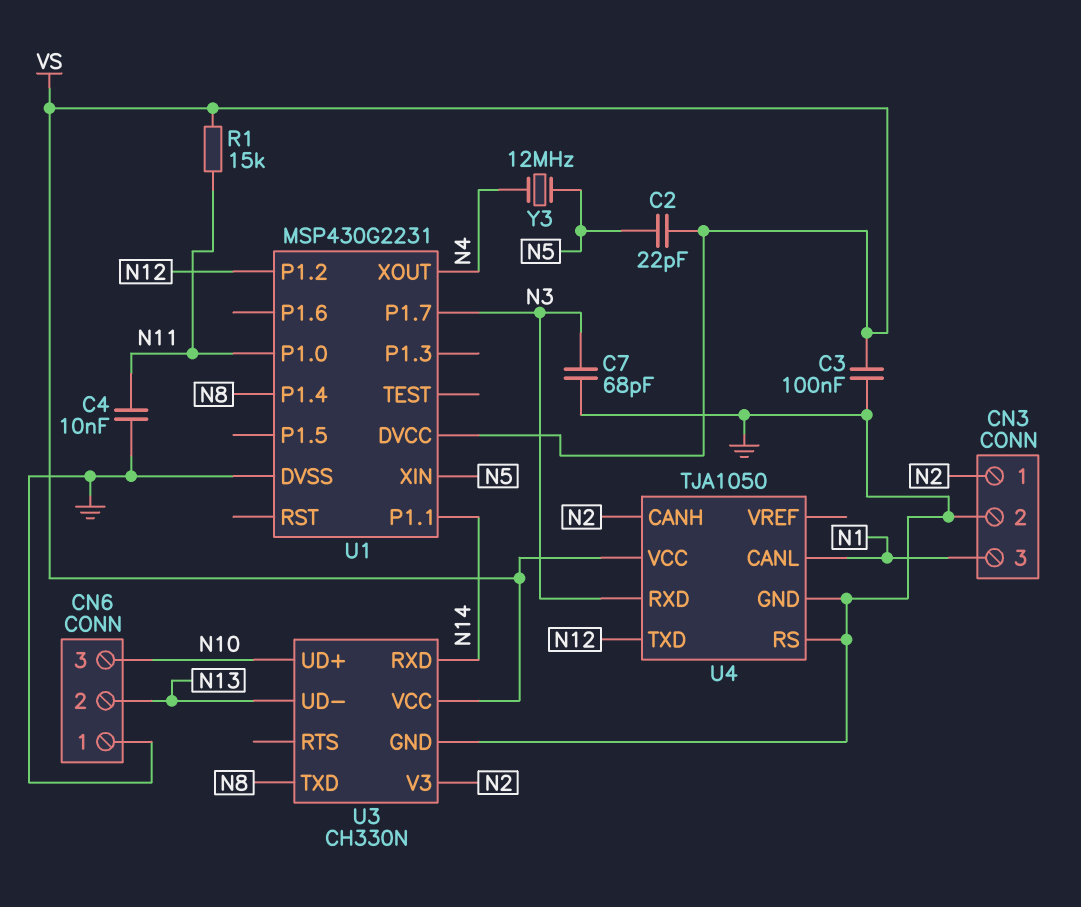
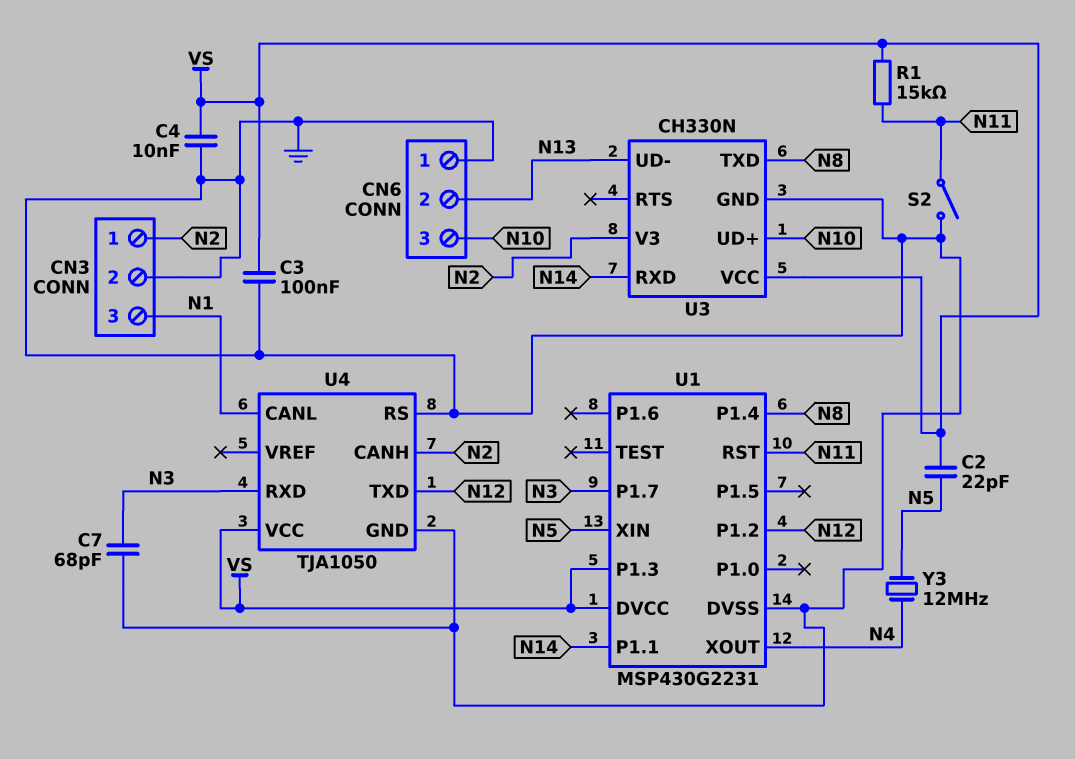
C4: 10nF (GND, N11) -> 10nF (GND, VS)
S2: none -> switch (GND, N11)
U1 pin P1.0: N11 -> none
U1 pin P1.3: none -> VS
U1 pin RST: none -> N11

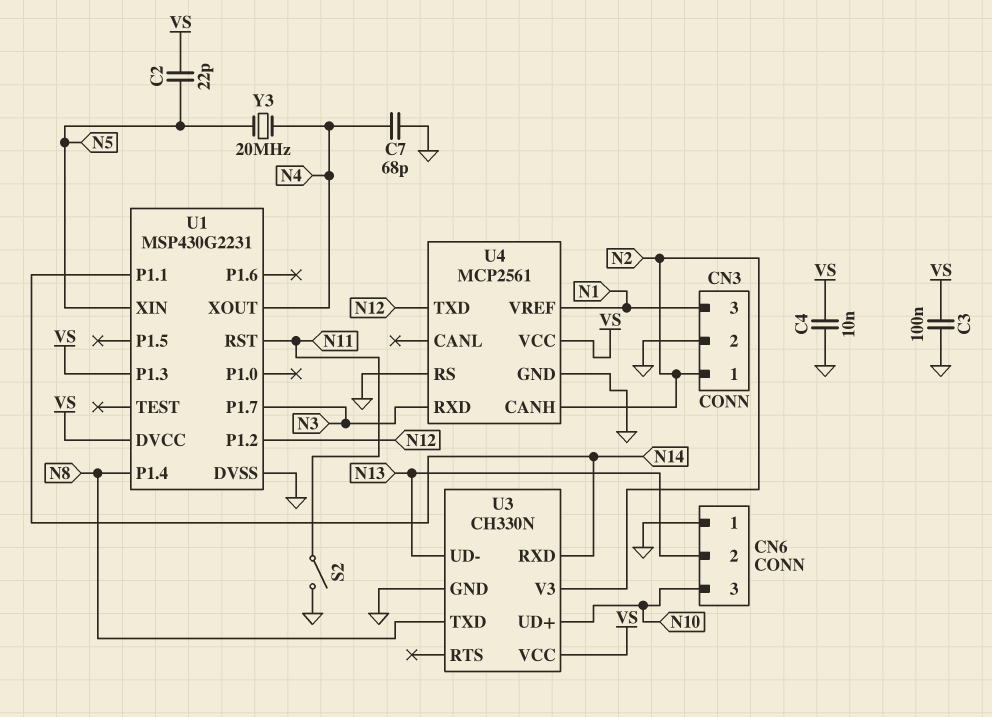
C7: 68pF (GND, N3) -> 68pF (GND, N4)
R1: 15k (N11, VS) -> none
U4: TJA1050 -> MCP2561
U4 pin CANL: N1 -> none
U4 pin VREF: none -> N1
Y3: 12MHz (N4, N5) -> 20MHz (N4, N5)

